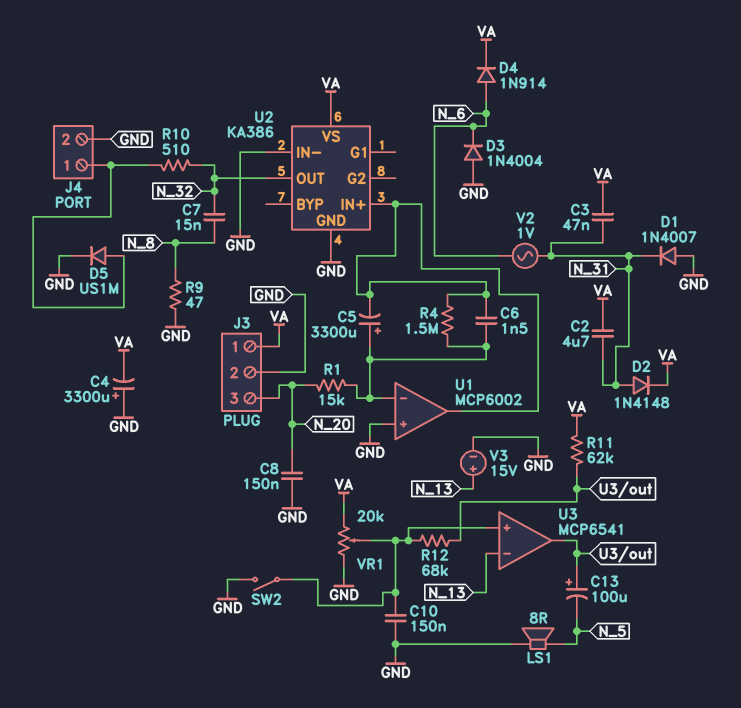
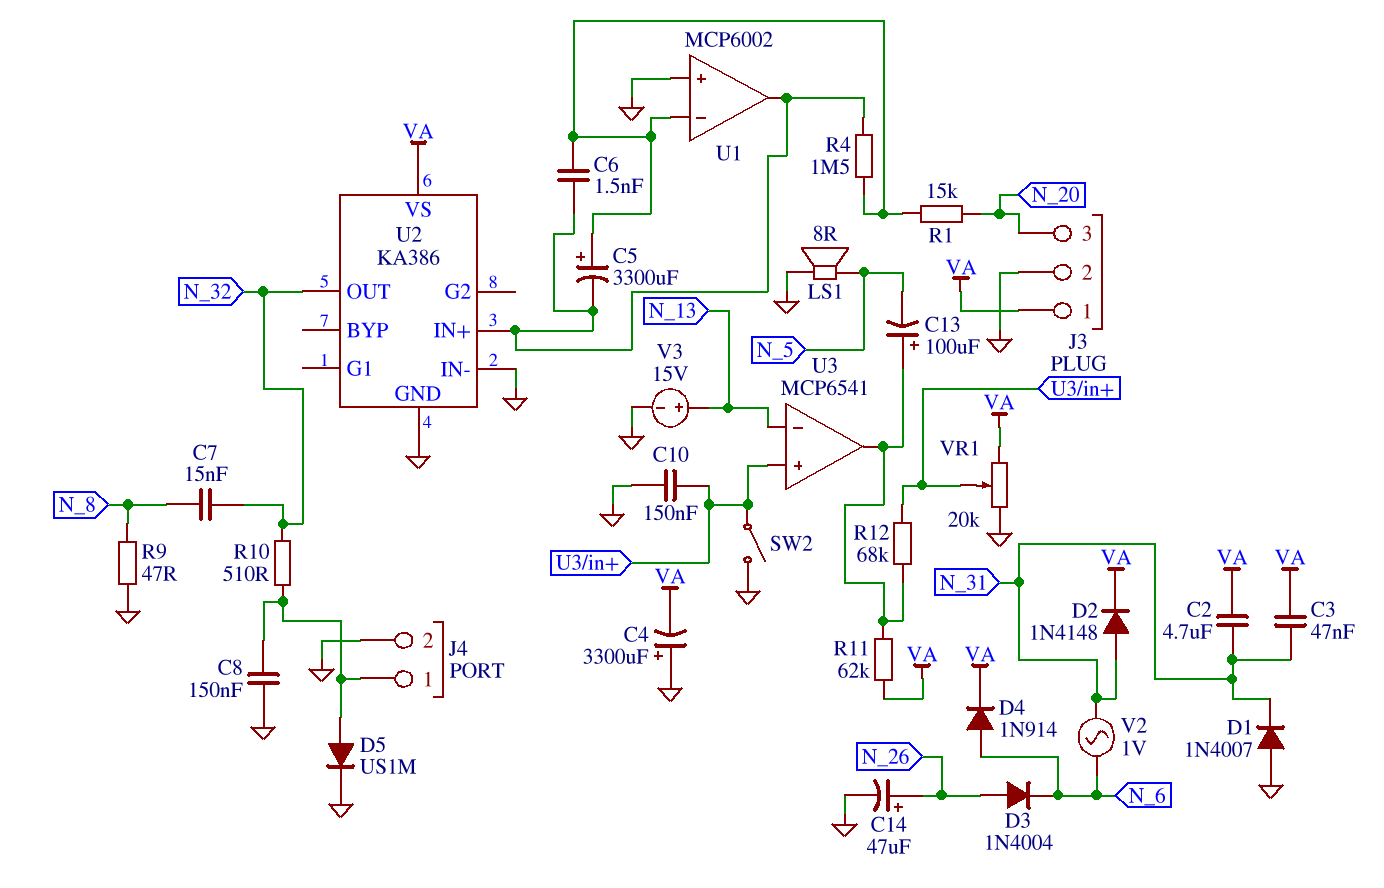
C8: 150nF (GND, N_20) -> 150nF (GND, J4/1)
C14: none -> 47uF (plus N_26, minus GND)
D3: diode 1N4004 (A GND, K N_6) -> diode 1N4004 (A N_26, K N_6)

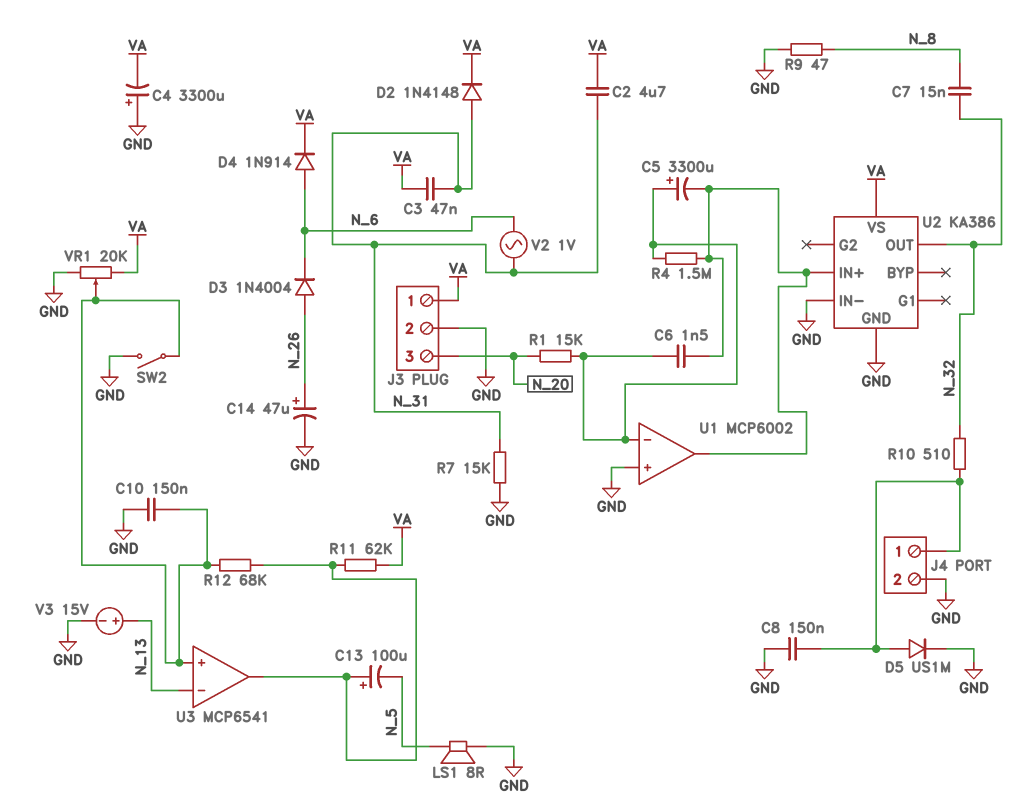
D1: diode 1N4007 (A GND, K N_31) -> none
R7: none -> 15k (GND, N_31)

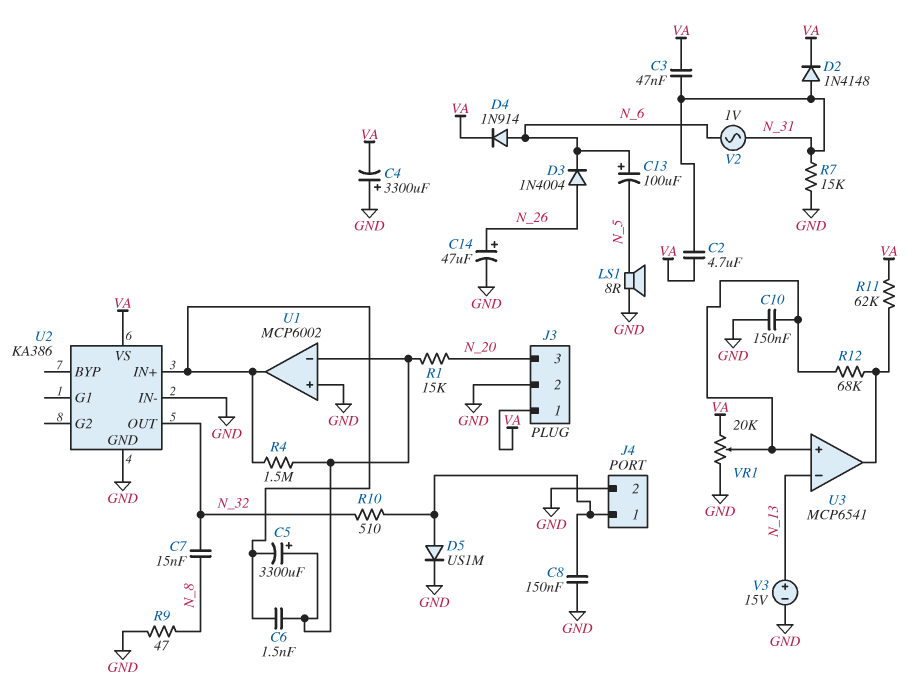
C13: 100uF (plus U3/out, minus N_5) -> 100uF (plus N_6, minus N_5)
SW2: switch (GND, U3/in+) -> none

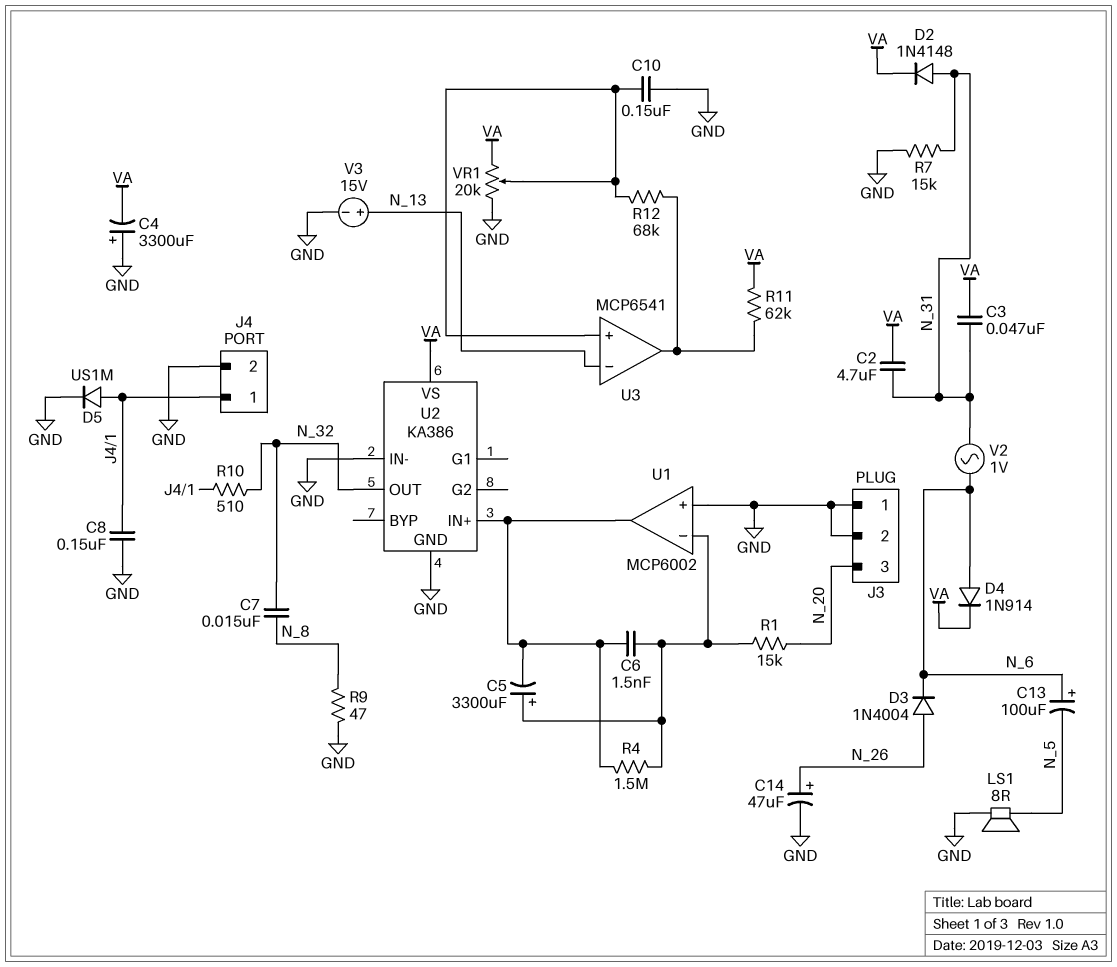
J3 pin 1: VA -> GND

